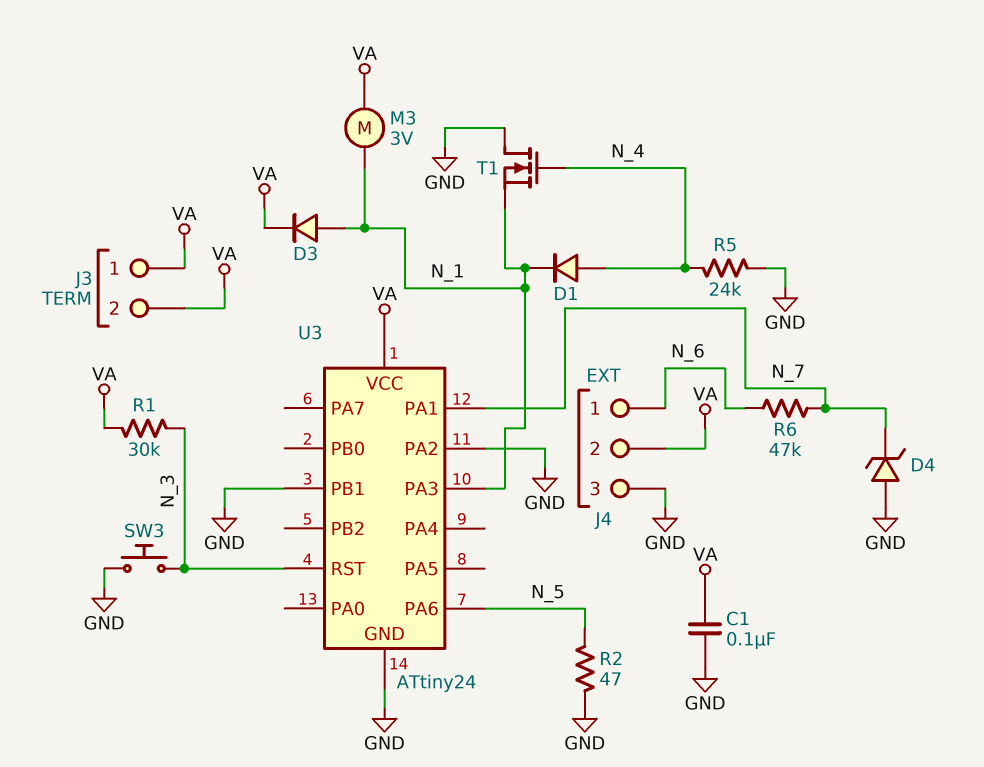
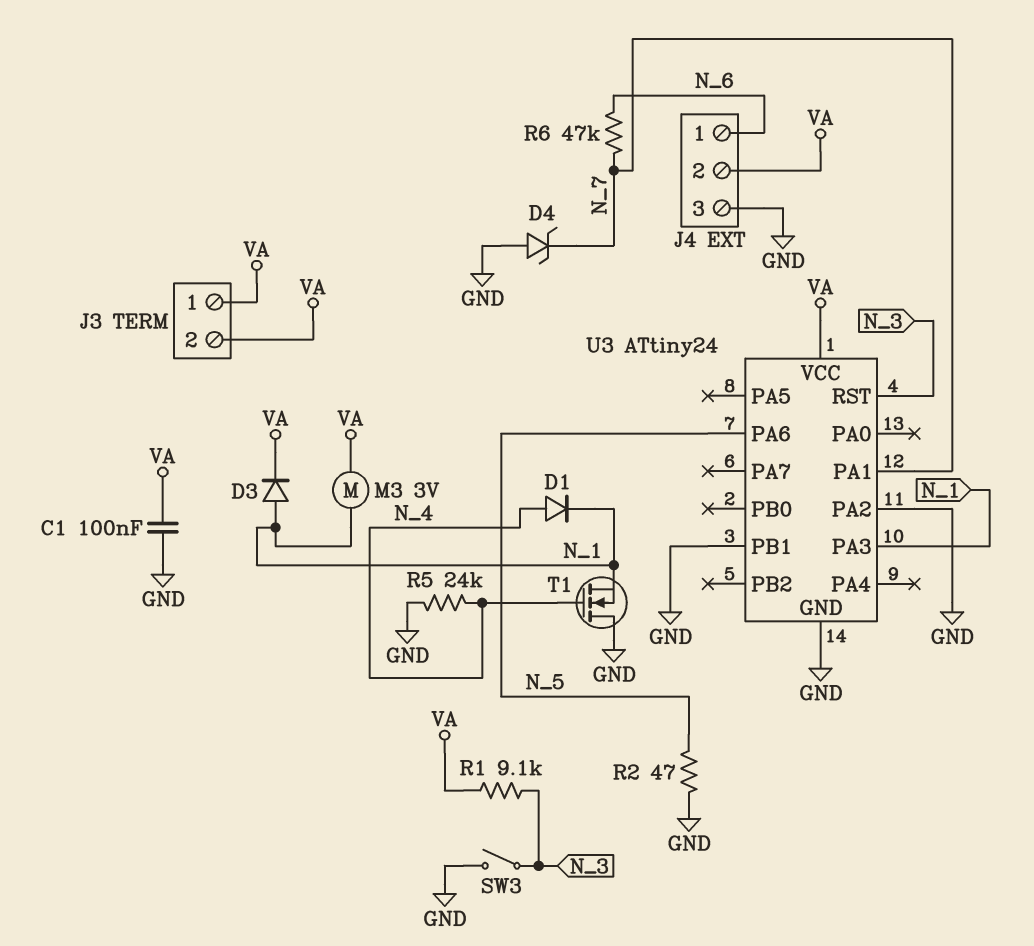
R1: 30k (N_3, VA) -> 9.1k (N_3, VA)
SW3: button (GND, N_3) -> switch (GND, N_3)

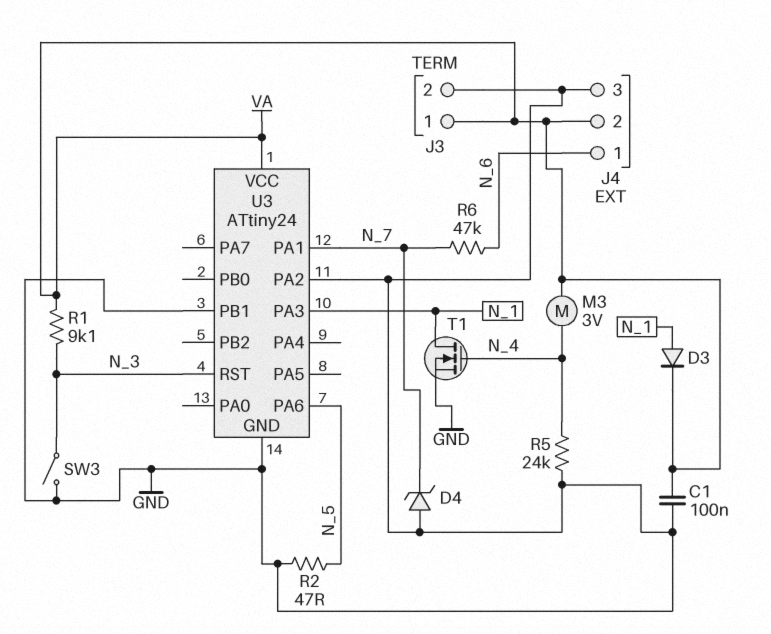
D1: diode (A N_4, K N_1) -> none
J3 pin 2: VA -> GND
M3: motor 3V (N_1, VA) -> motor 3V (N_4, VA)
T1: NMOS (G N_4, D GND, S N_1) -> NMOS (G N_4, D N_1, S GND)

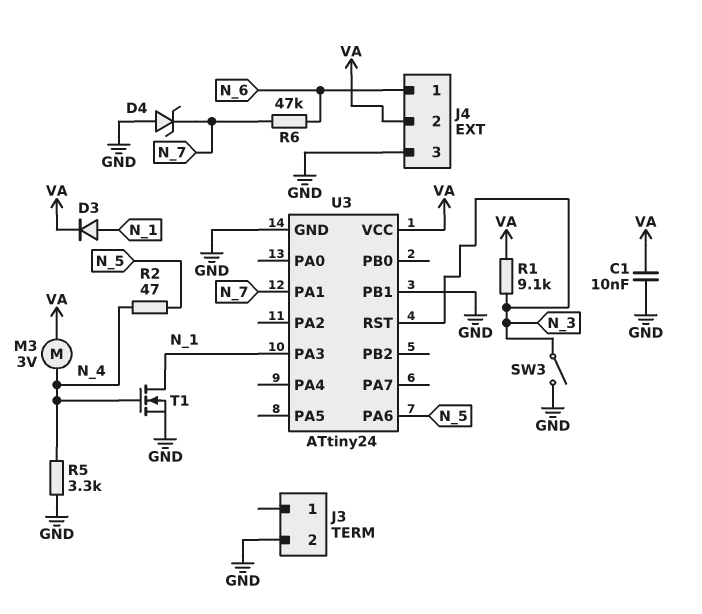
C1: 100nF (GND, VA) -> 10nF (GND, VA)
J3 pin 1: VA -> none
R2: 47 (GND, N_5) -> 47 (N_4, N_5)
R5: 24k (GND, N_4) -> 3.3k (GND, N_4)
U3 pin PA2: GND -> none

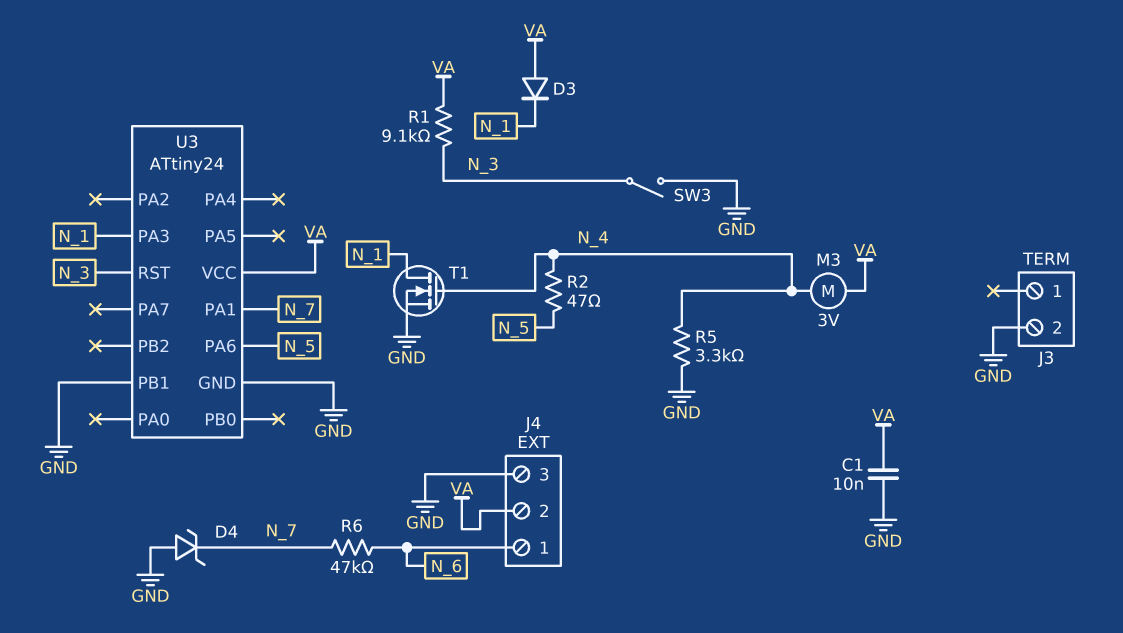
D3: diode (A N_1, K VA) -> diode (A VA, K N_1)

